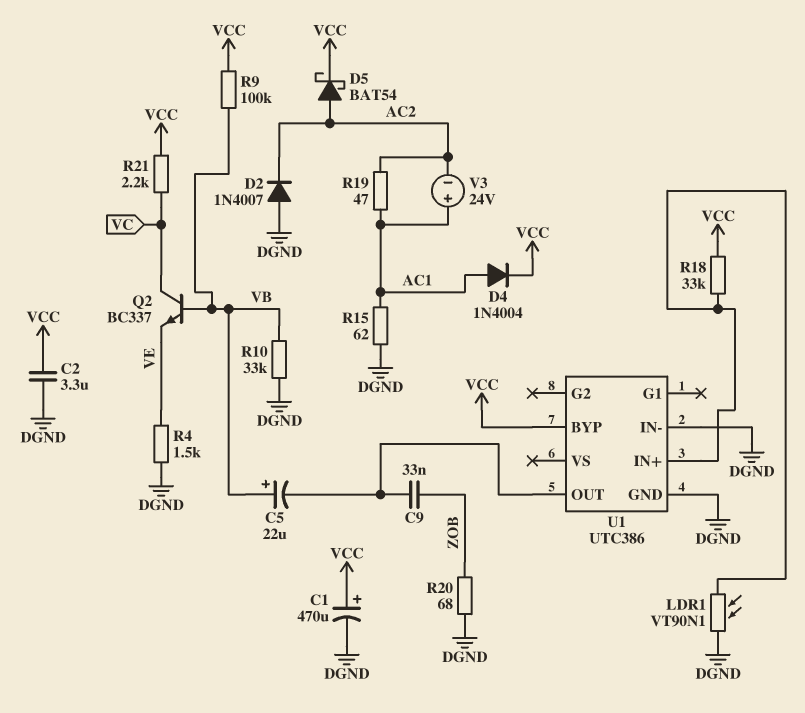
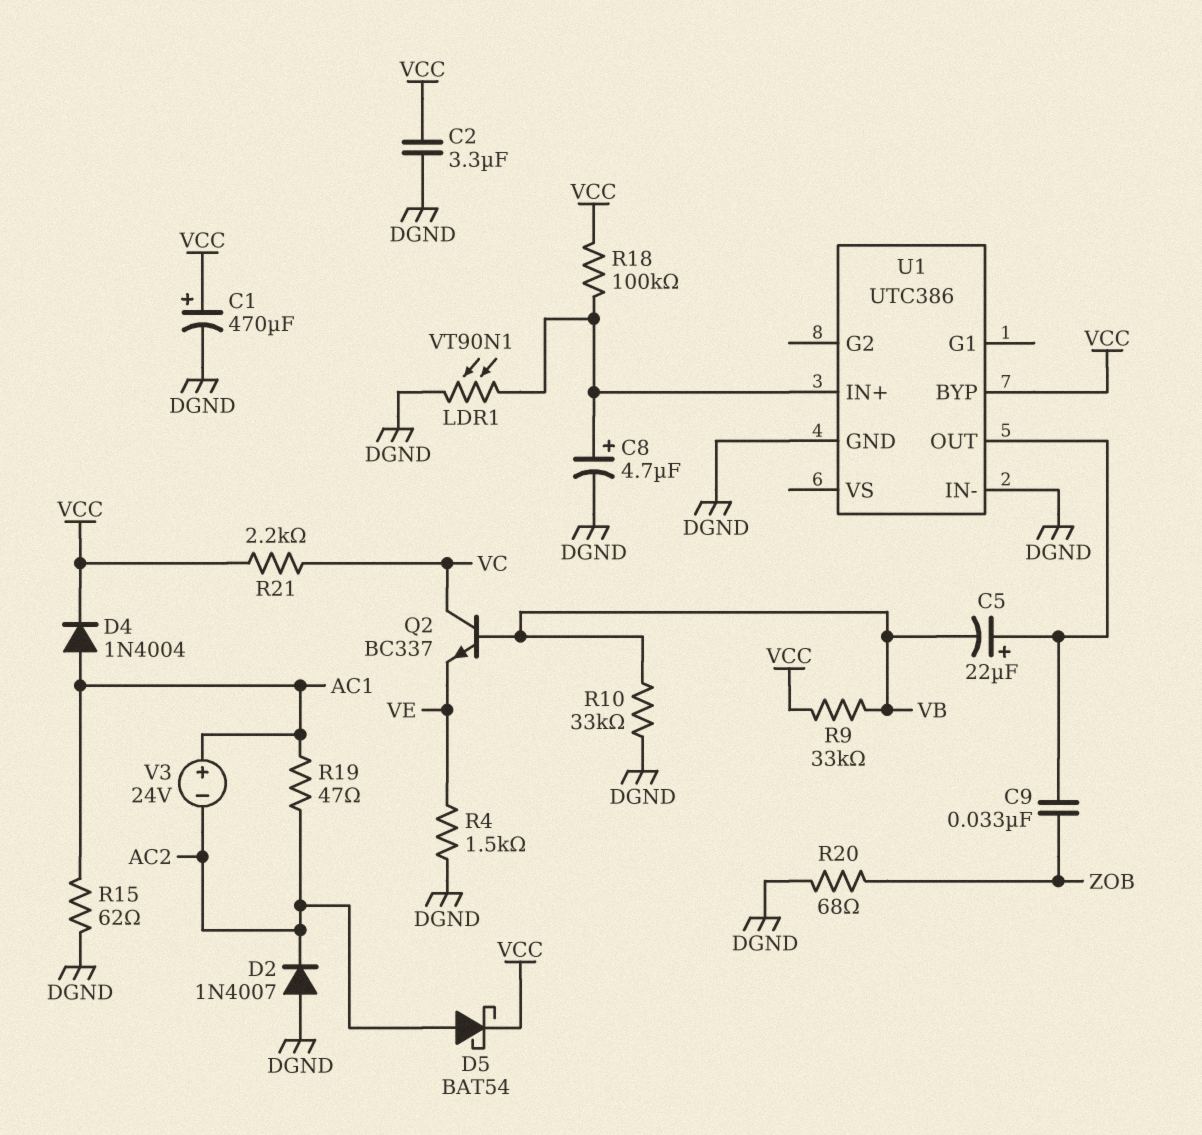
C5: 22uF (plus VB, minus U1/OUT) -> 22uF (plus U1/OUT, minus VB)
C8: none -> 4.7uF (plus U1/IN+, minus DGND)
R9: 100k (VB, VCC) -> 33k (VB, VCC)
R18: 33k (U1/IN+, VCC) -> 100k (U1/IN+, VCC)

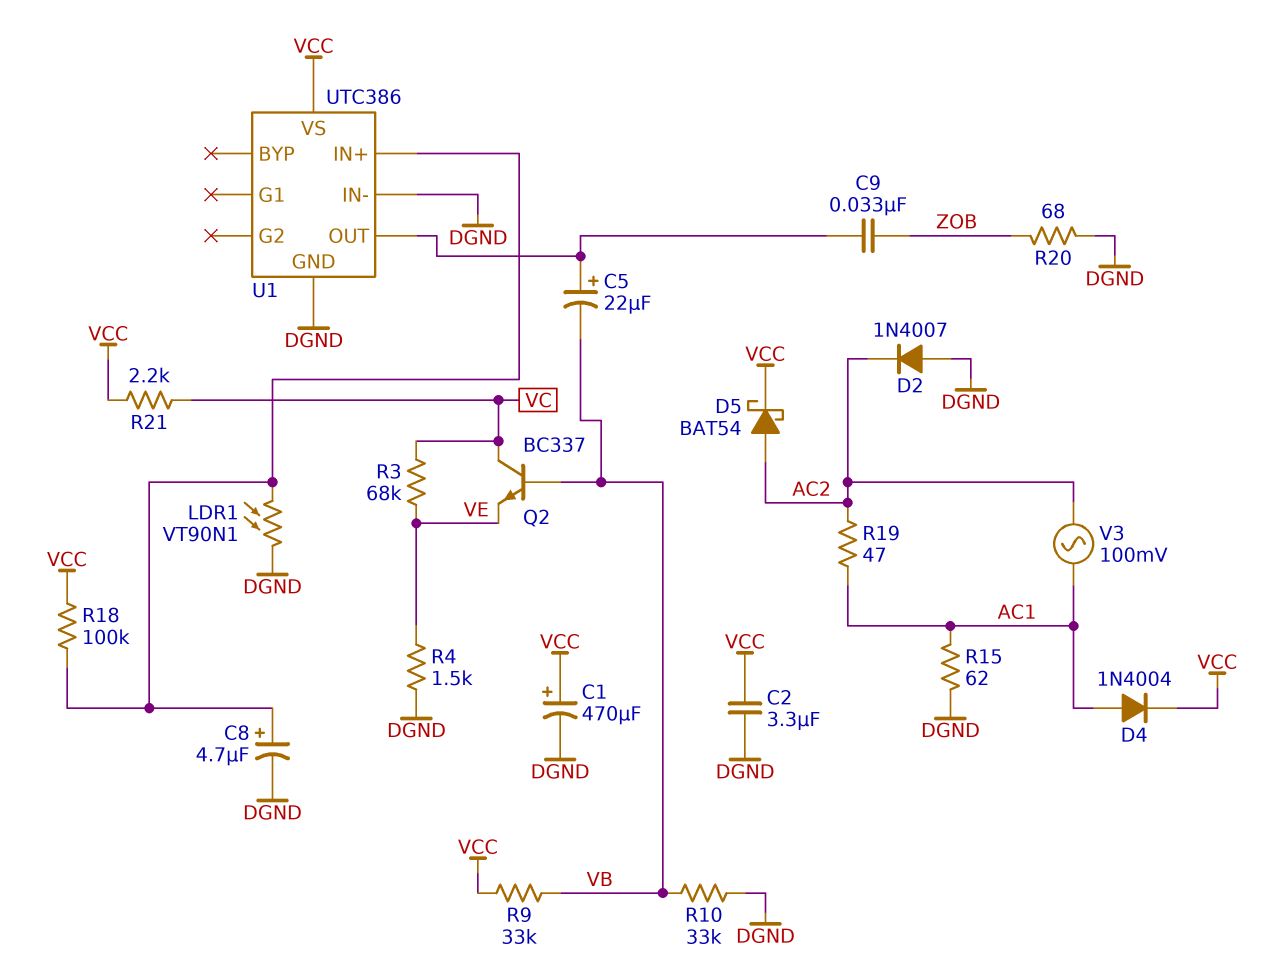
R3: none -> 68k (VC, VE)
U1 pin BYP: VCC -> none
U1 pin VS: none -> VCC
V3: 24V (plus AC1, minus AC2) -> AC 100mV (AC1, AC2)

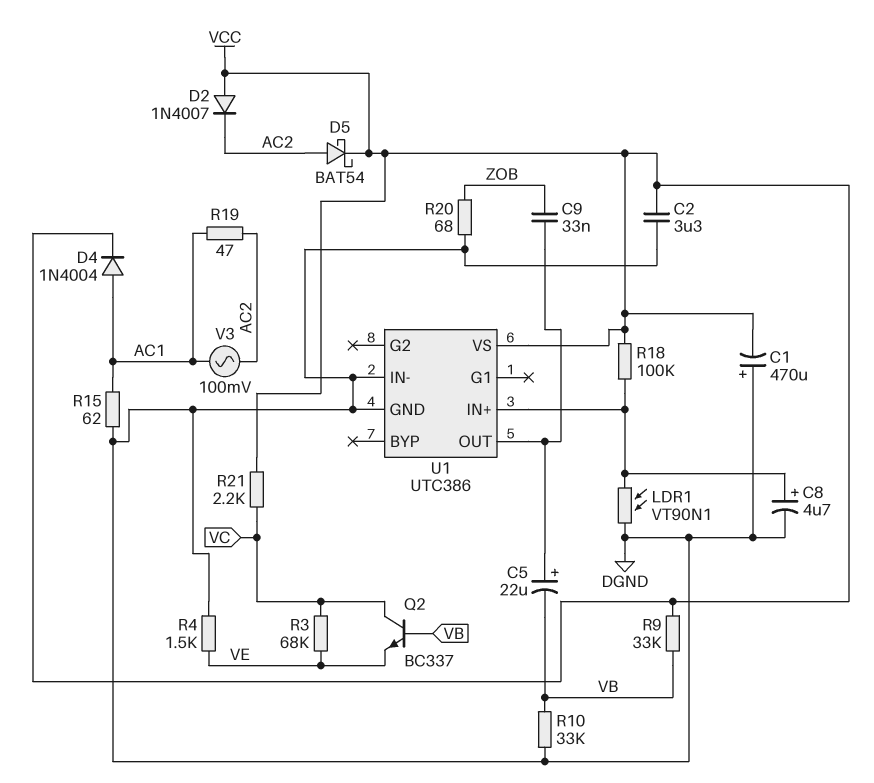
C1: 470uF (plus VCC, minus DGND) -> 470uF (plus DGND, minus VCC)
D2: diode 1N4007 (A DGND, K AC2) -> diode 1N4007 (A VCC, K AC2)

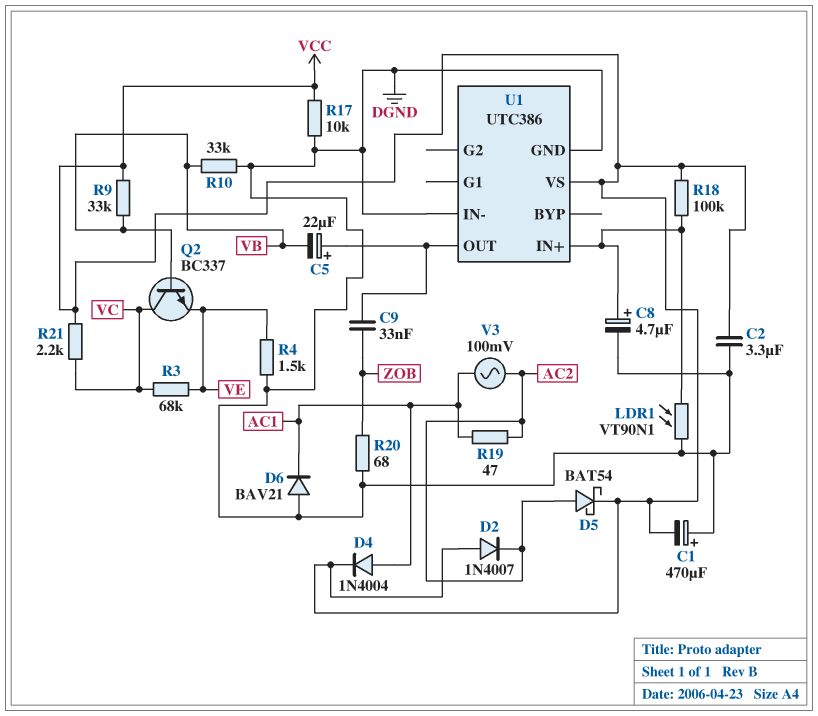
D6: none -> diode BAV21 (A DGND, K AC1)
R15: 62 (AC1, DGND) -> none
R17: none -> 10k (DGND, VCC)

